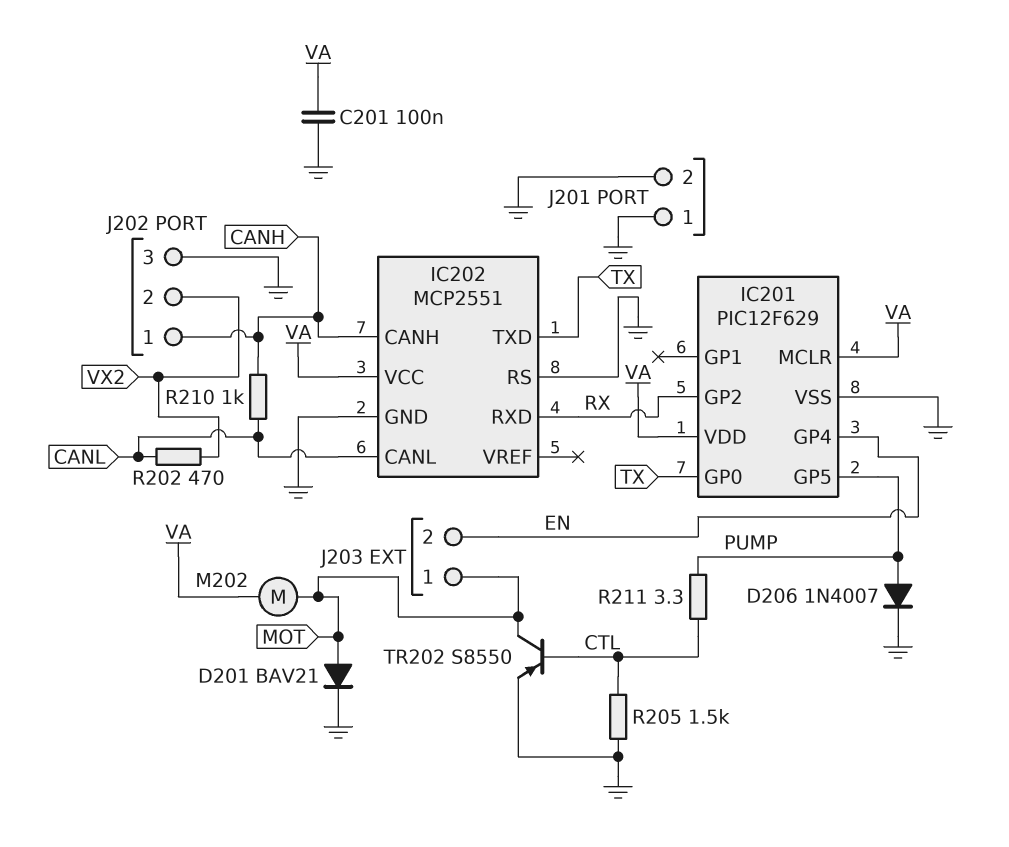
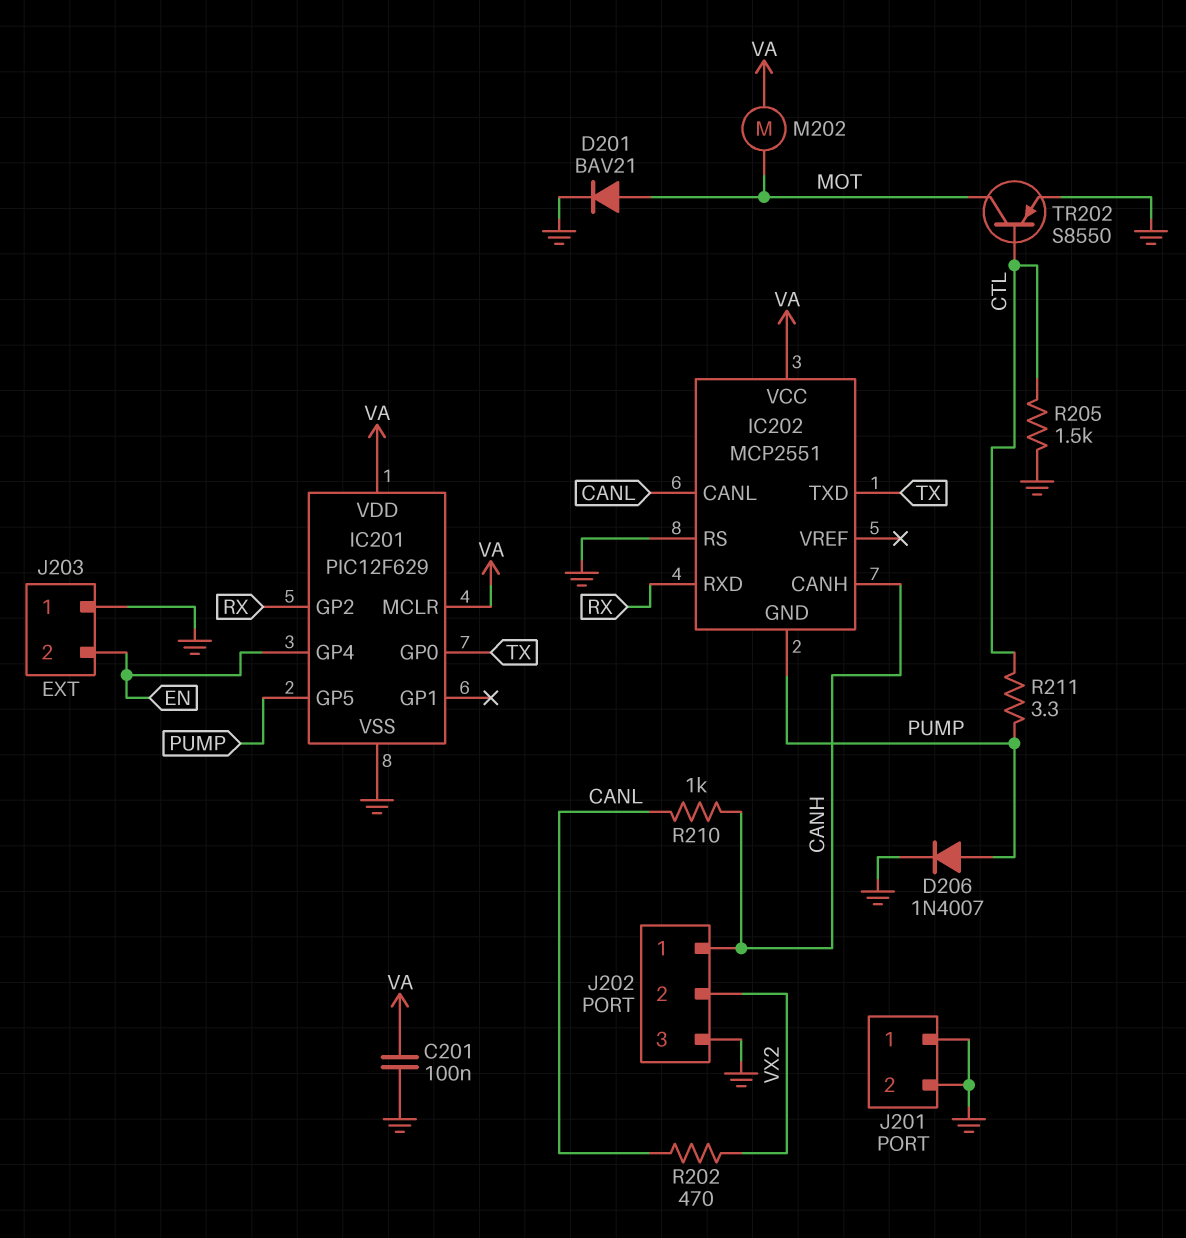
IC202 pin GND: GND -> PUMP
J203 pin 1: MOT -> GND

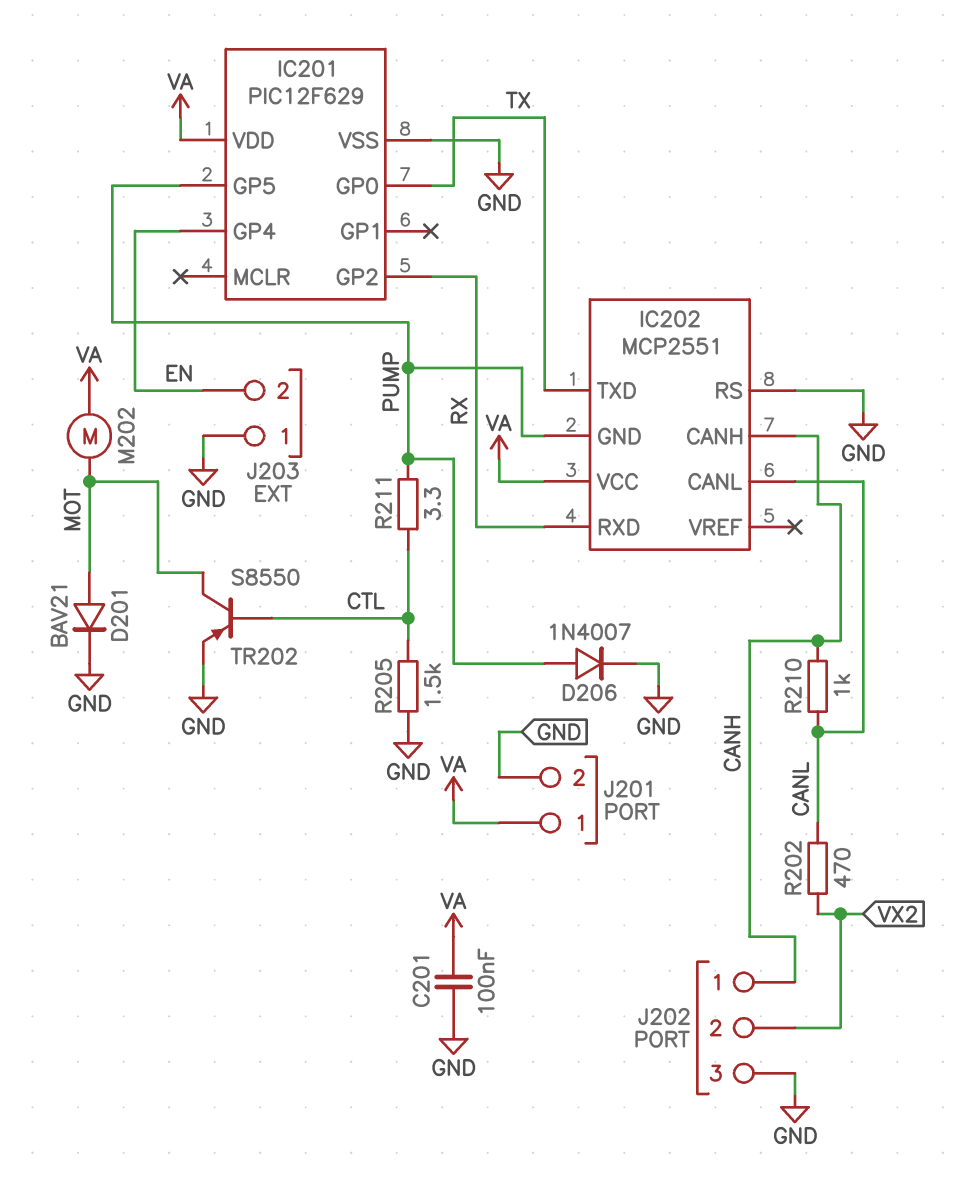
IC201 pin MCLR: VA -> none
J201 pin 1: GND -> VA

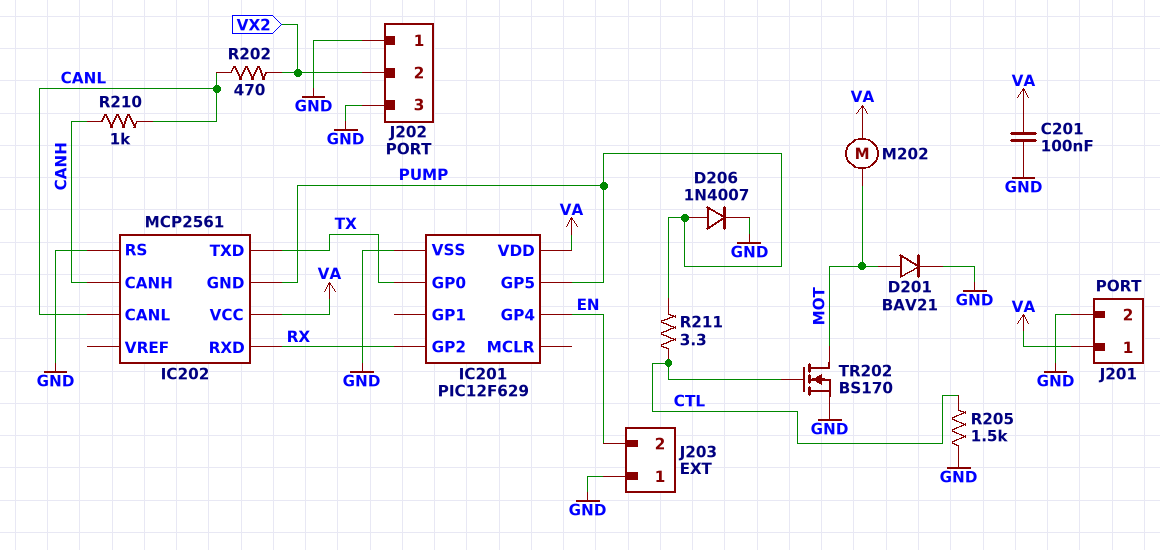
IC202: MCP2551 -> MCP2561
J202 pin 1: CANH -> GND
TR202: PNP S8550 (B CTL, C MOT, E GND) -> NMOS BS170 (G CTL, D MOT, S GND)

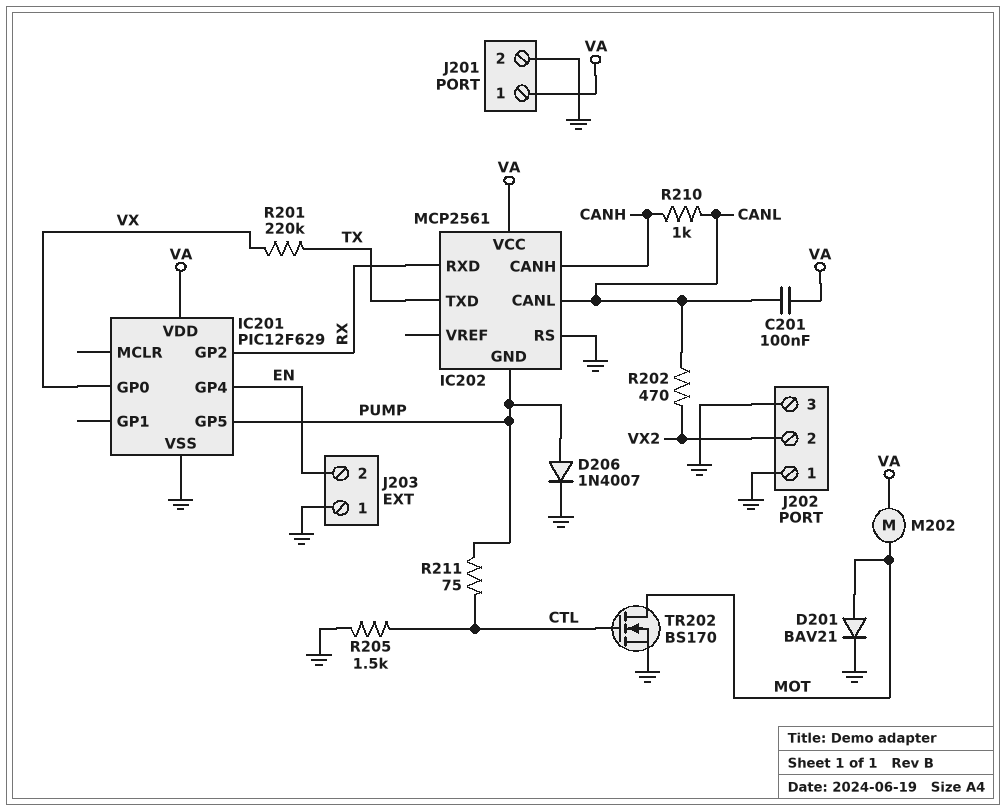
C201: 100nF (GND, VA) -> 100nF (CANL, VA)
IC201 pin GP0: TX -> VX
R201: none -> 220k (TX, VX)
R211: 3.3 (CTL, PUMP) -> 75 (CTL, PUMP)

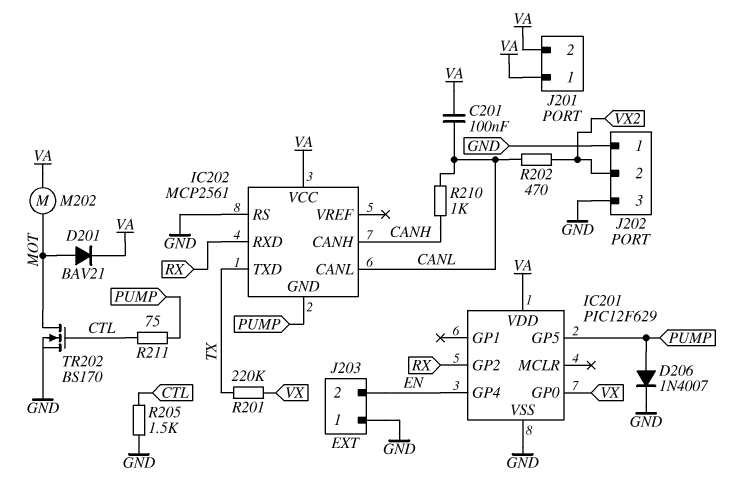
D201: diode BAV21 (A MOT, K GND) -> diode BAV21 (A MOT, K VA)
J201 pin 2: GND -> VA

